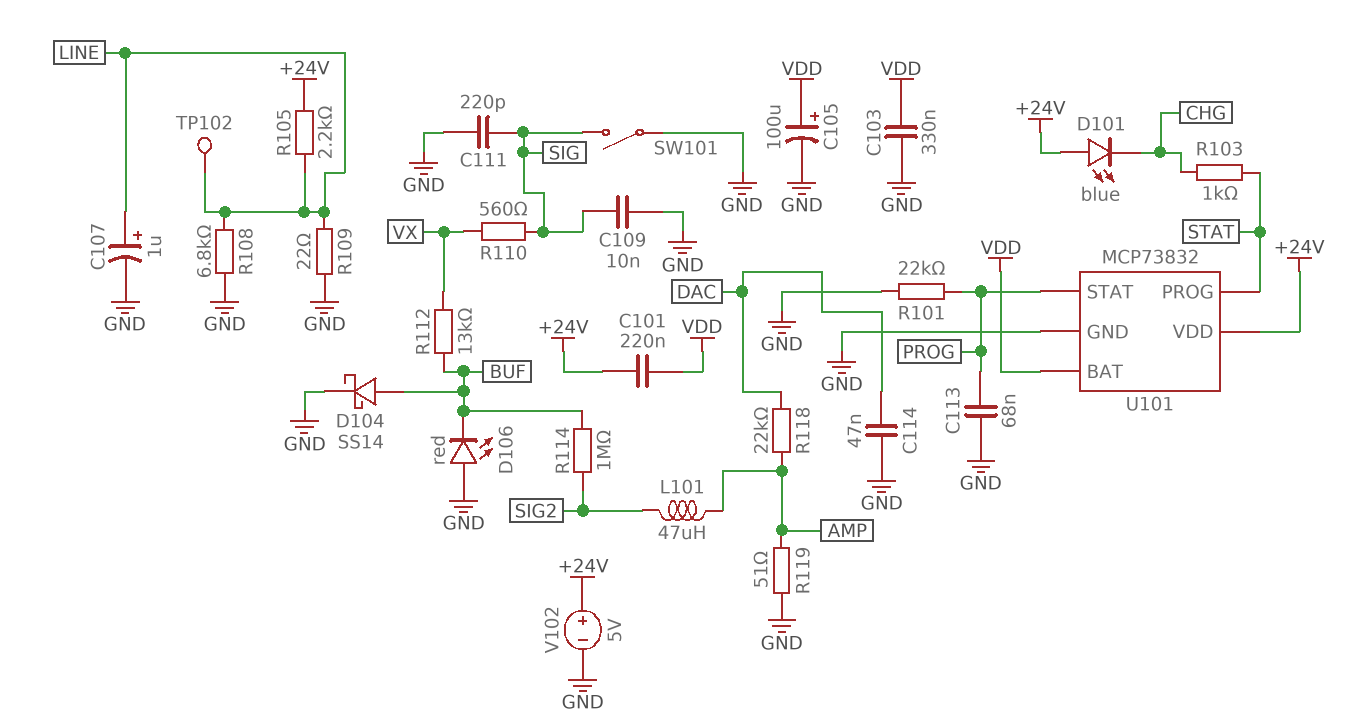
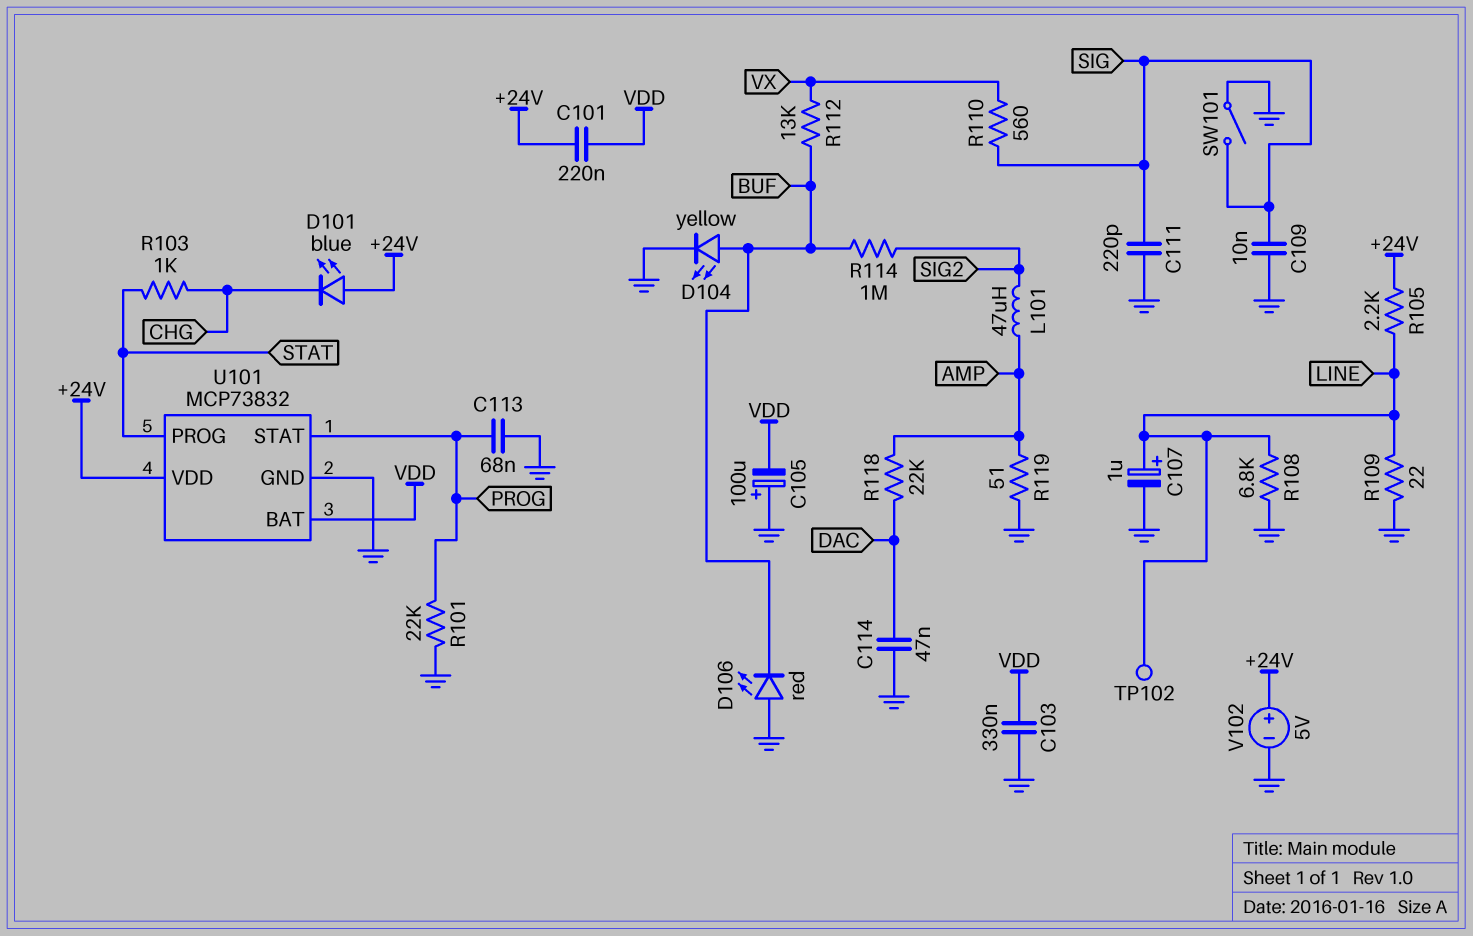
C105: 100uF (plus VDD, minus GND) -> 100uF (plus GND, minus VDD)
D104: schottky SS14 (A BUF, K GND) -> LED yellow (A BUF, K GND)

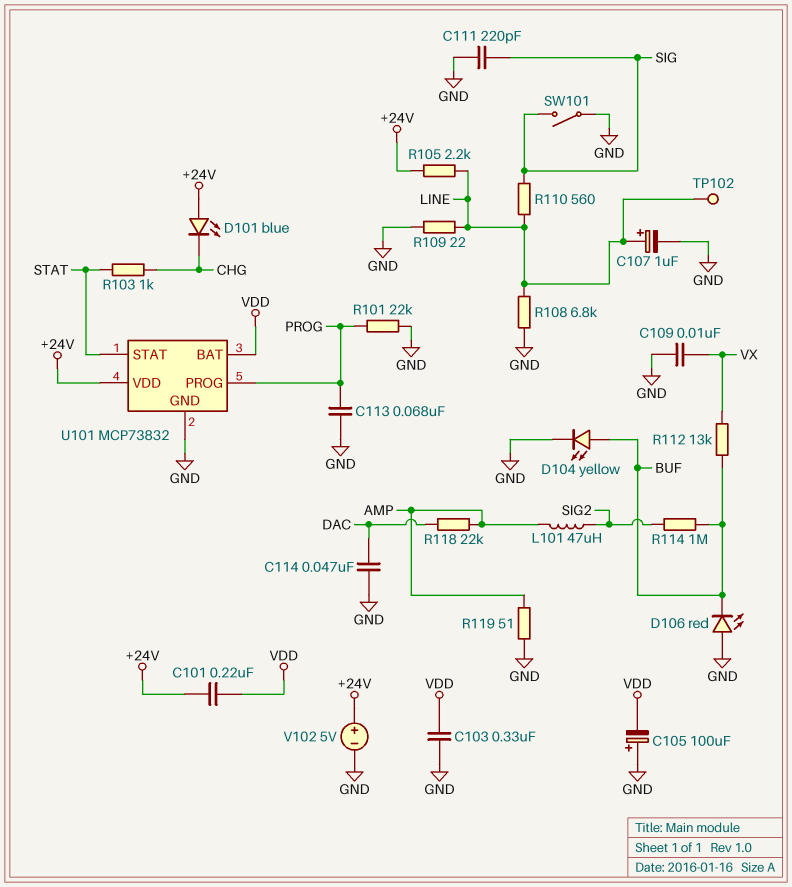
C109: 10nF (GND, SIG) -> 10nF (GND, VX)
R110: 560 (SIG, VX) -> 560 (LINE, SIG)
U101 pin PROG: STAT -> PROG
U101 pin STAT: PROG -> STAT

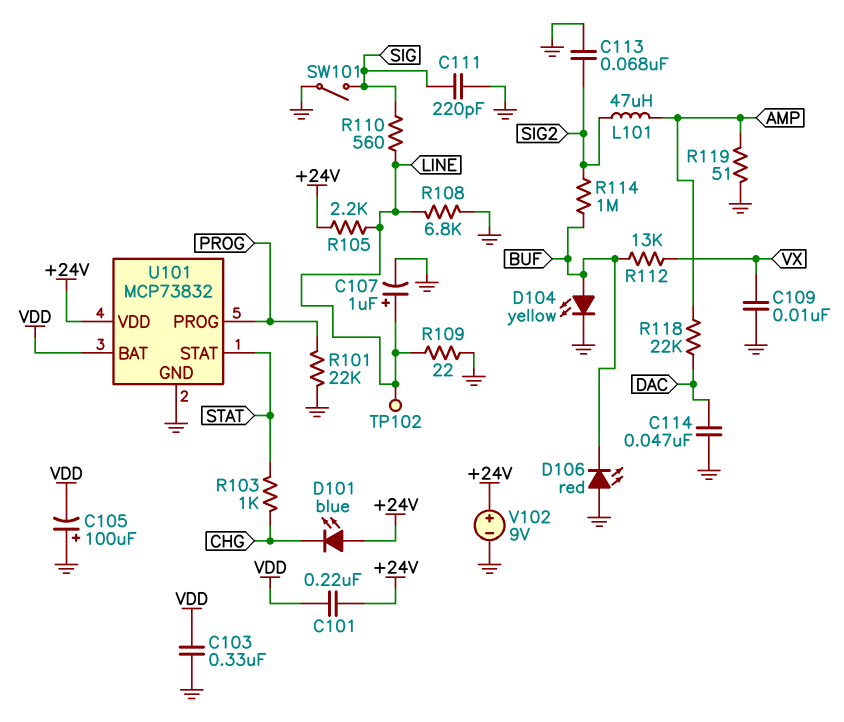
C113: 68nF (GND, PROG) -> 68nF (GND, SIG2)
V102: 5V (plus +24V, minus GND) -> 9V (plus +24V, minus GND)

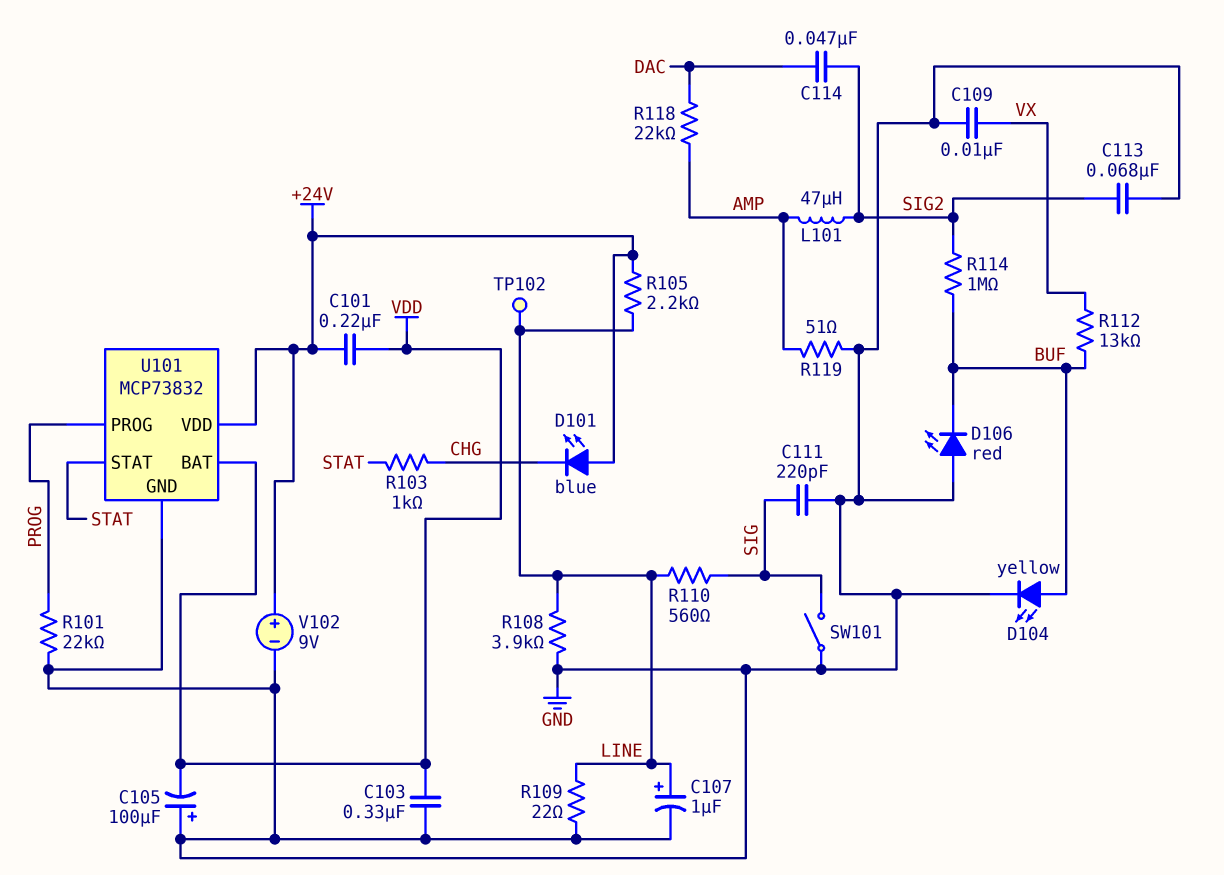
C114: 47nF (DAC, GND) -> 47nF (DAC, SIG2)
R108: 6.8k (GND, LINE) -> 3.9k (GND, LINE)

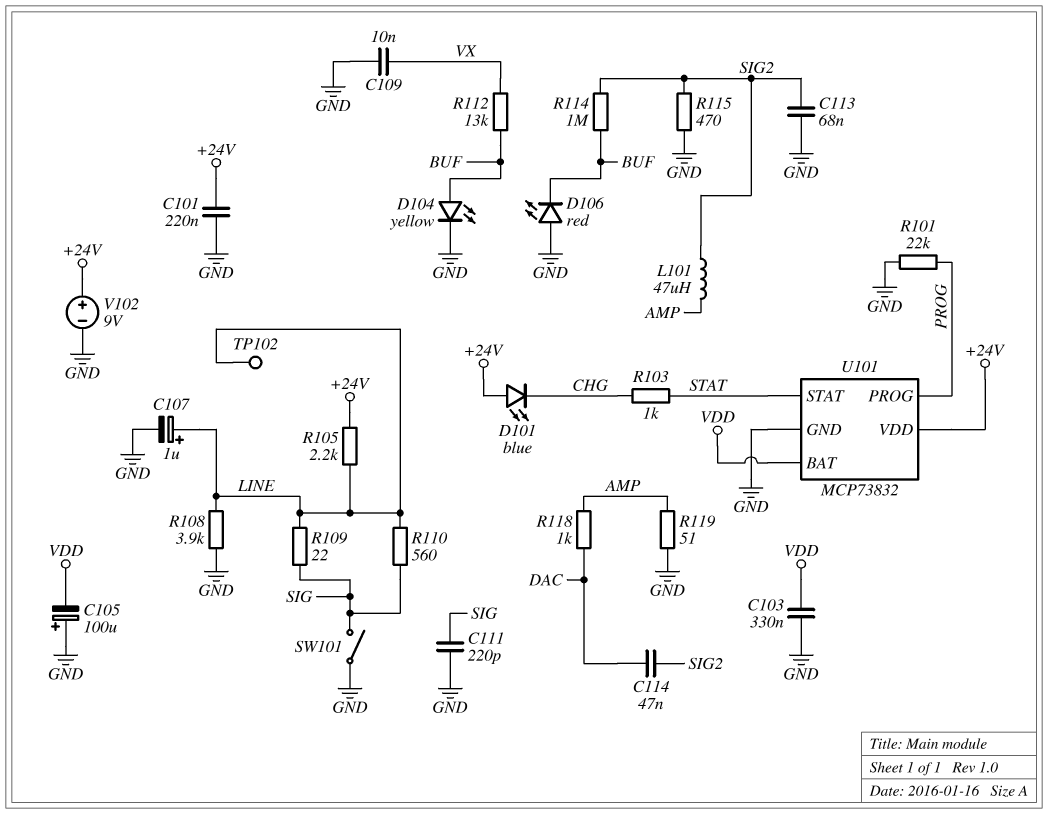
C101: 220nF (+24V, VDD) -> 220nF (+24V, GND)
R109: 22 (GND, LINE) -> 22 (LINE, SIG)
R115: none -> 470 (GND, SIG2)
R118: 22k (AMP, DAC) -> 1k (AMP, DAC)

